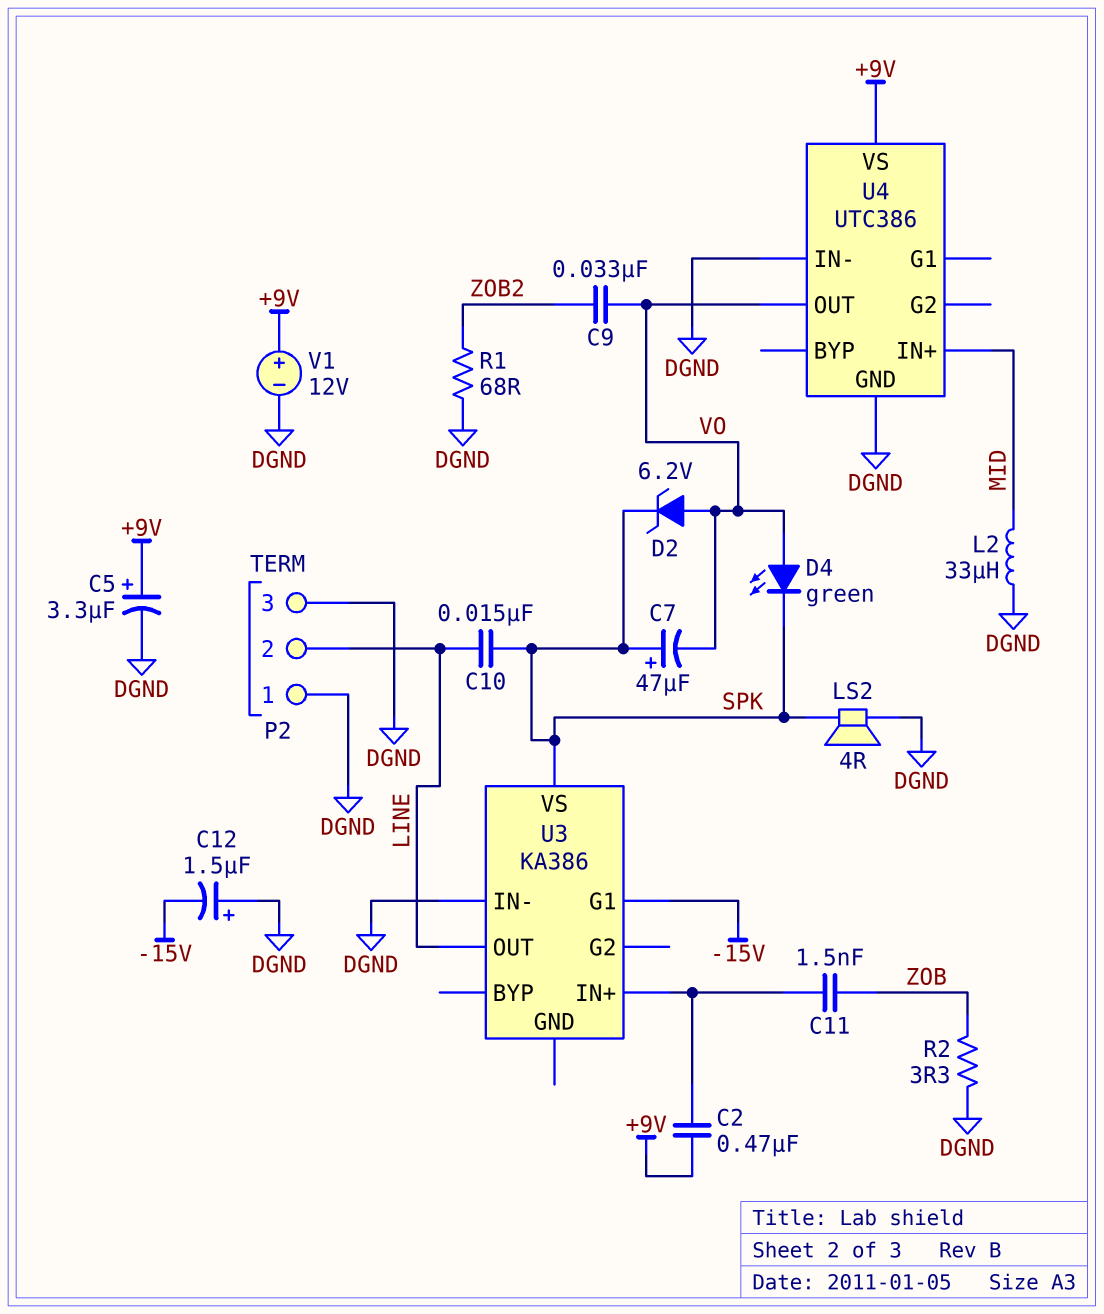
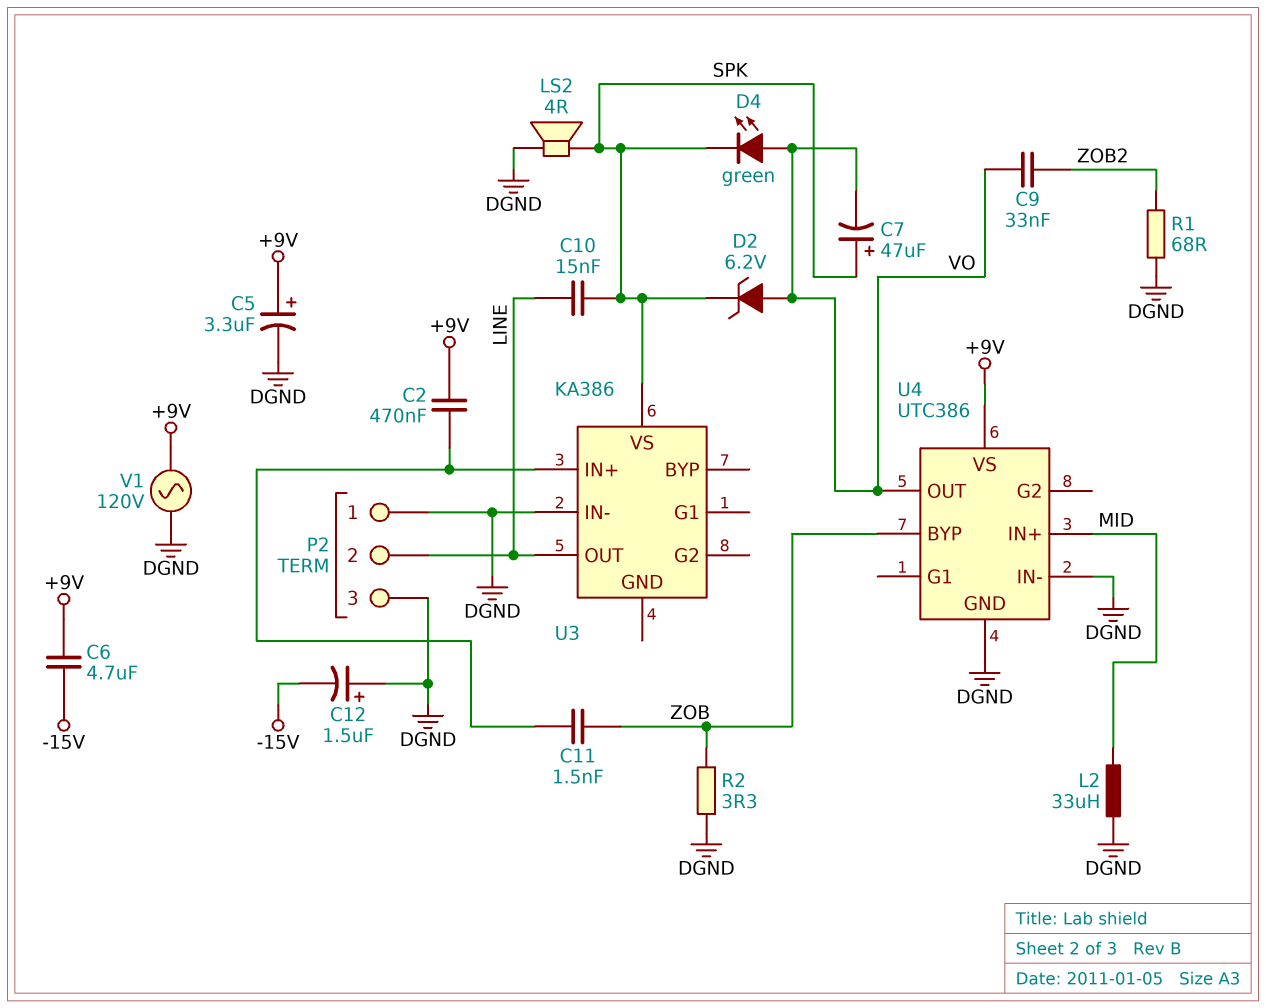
C6: none -> 4.7uF (+9V, -15V)
U3 pin G1: -15V -> none
U4 pin BYP: none -> ZOB
V1: 12V (plus +9V, minus DGND) -> AC 120V (+9V, DGND)

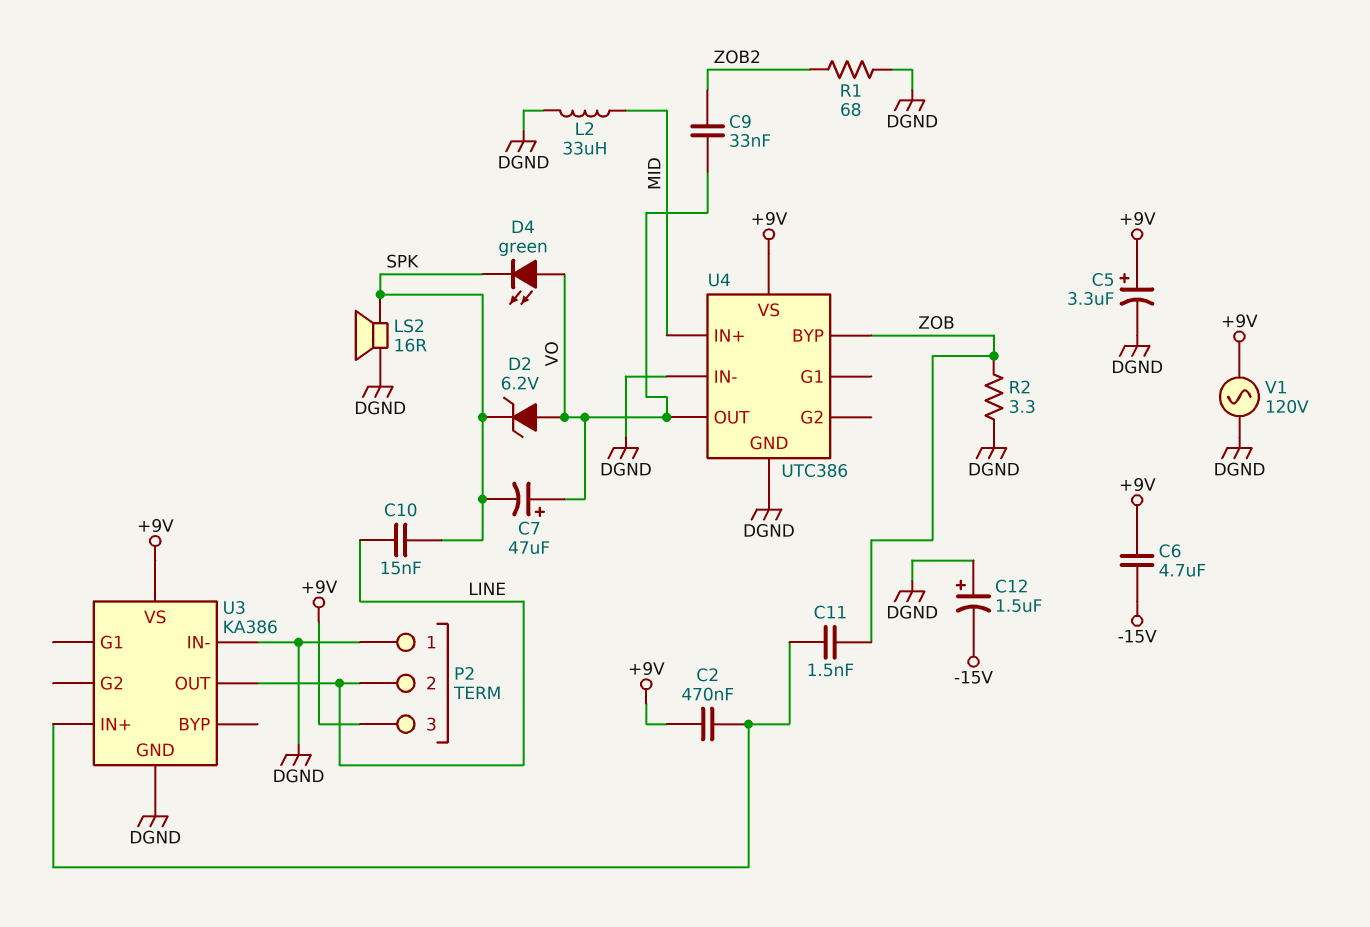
C7: 47uF (plus SPK, minus VO) -> 47uF (plus VO, minus SPK)
LS2: speaker 4R (DGND, SPK) -> speaker 16R (DGND, SPK)
P2 pin 3: DGND -> +9V
U3 pin GND: none -> DGND
U3 pin VS: SPK -> +9V

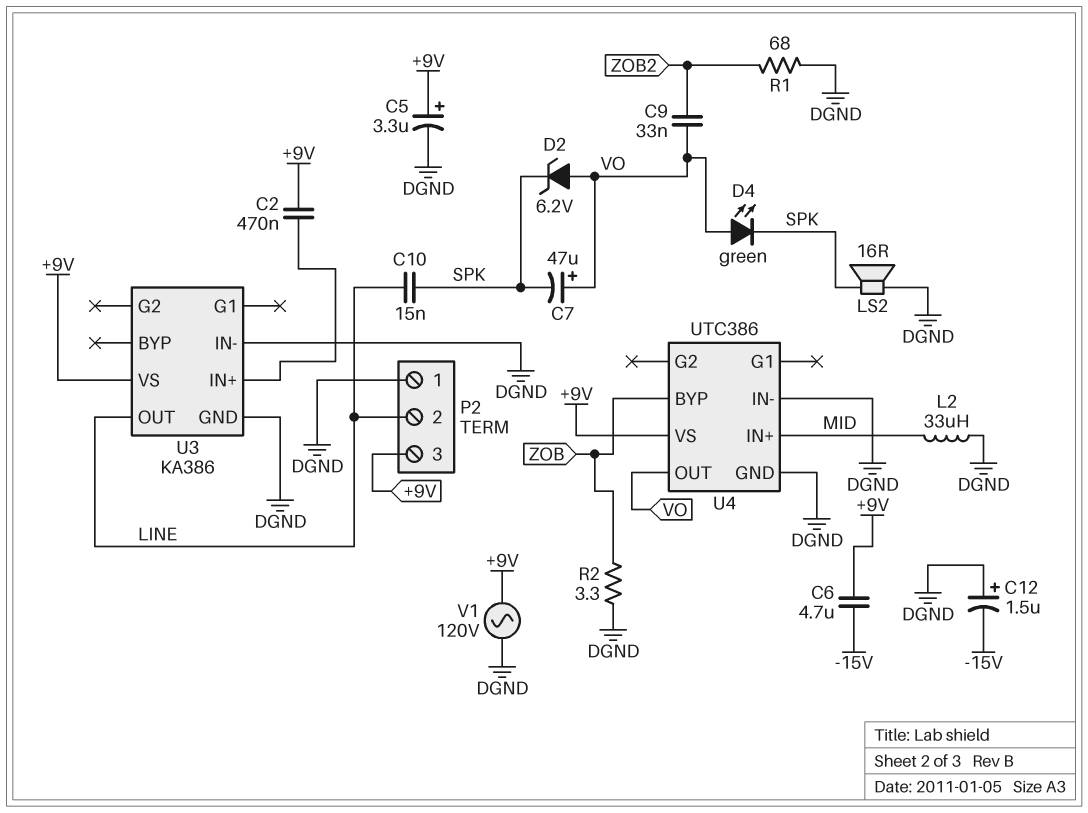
C11: 1.5nF (U3/IN+, ZOB) -> none

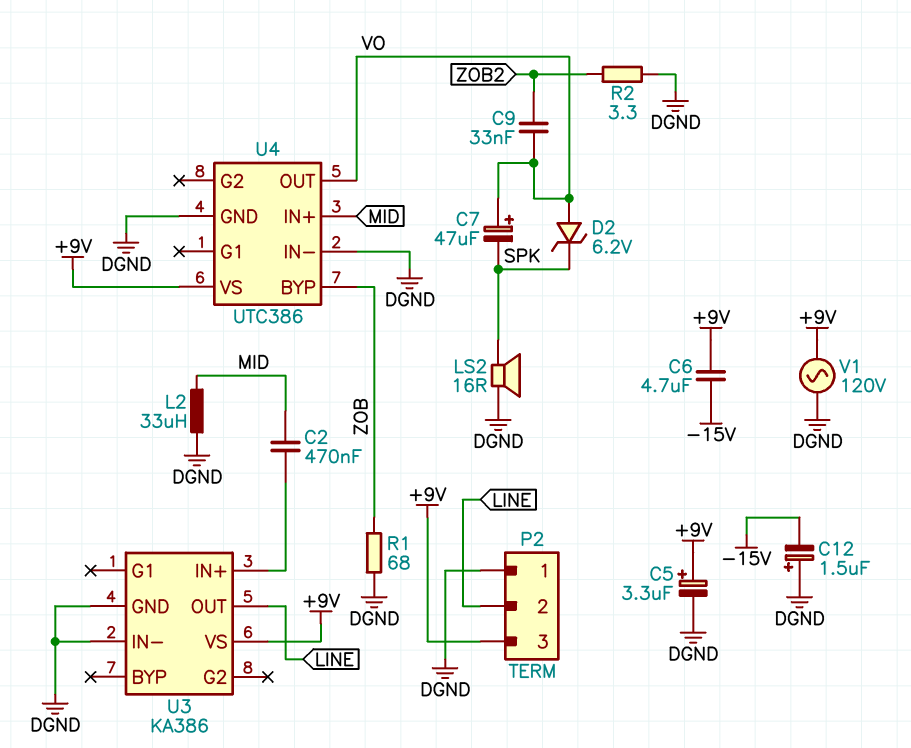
C2: 470nF (+9V, U3/IN+) -> 470nF (MID, U3/IN+)
C10: 15nF (LINE, SPK) -> none
D4: LED green (A VO, K SPK) -> none
R1: 68 (DGND, ZOB2) -> 68 (DGND, ZOB)
R2: 3.3 (DGND, ZOB) -> 3.3 (DGND, ZOB2)

